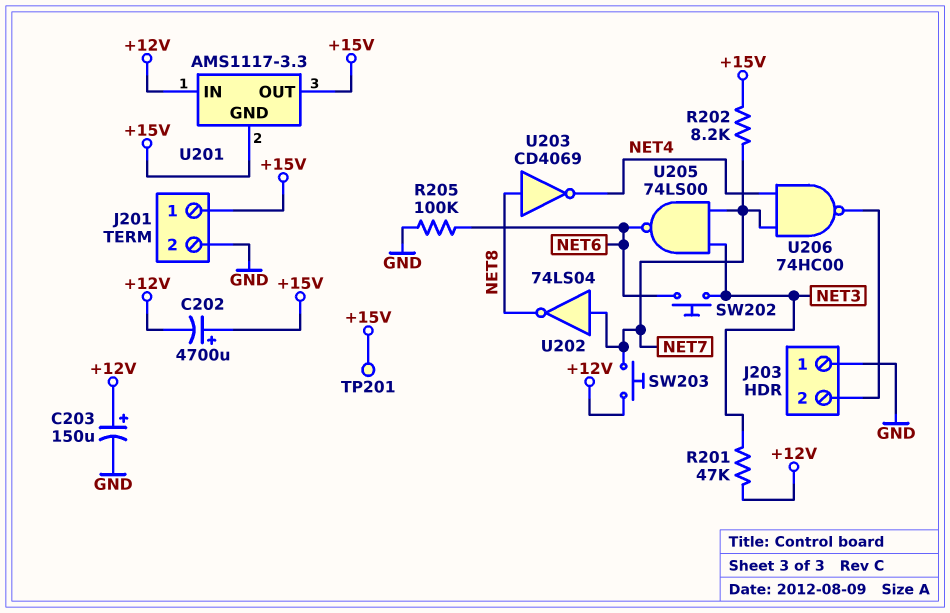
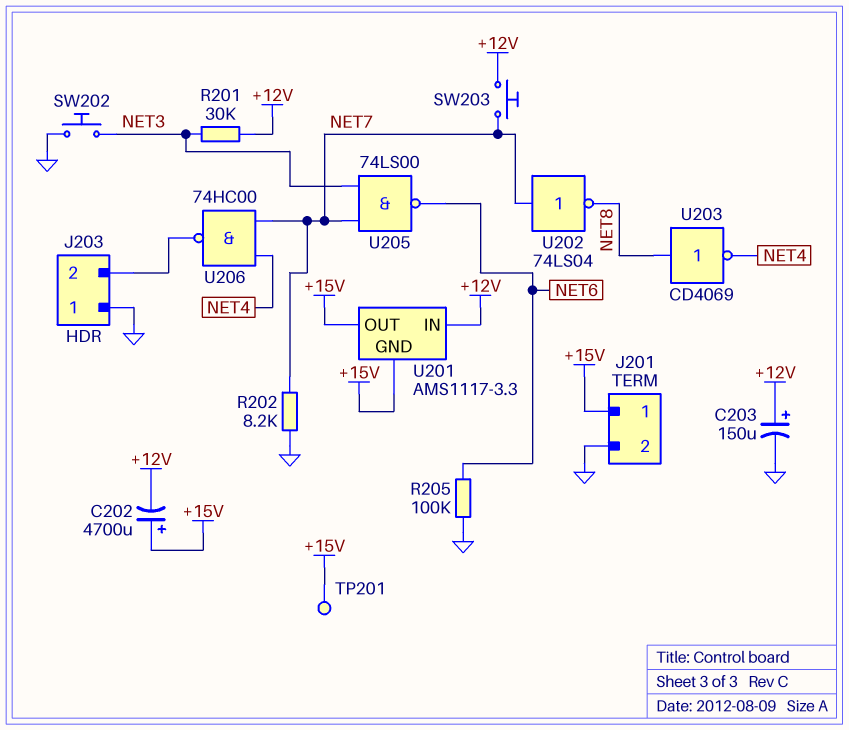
R201: 47k (+12V, NET3) -> 30k (+12V, NET3)
R202: 8.2k (+15V, NET7) -> 8.2k (GND, NET7)
SW202: button (NET3, NET6) -> button (GND, NET3)

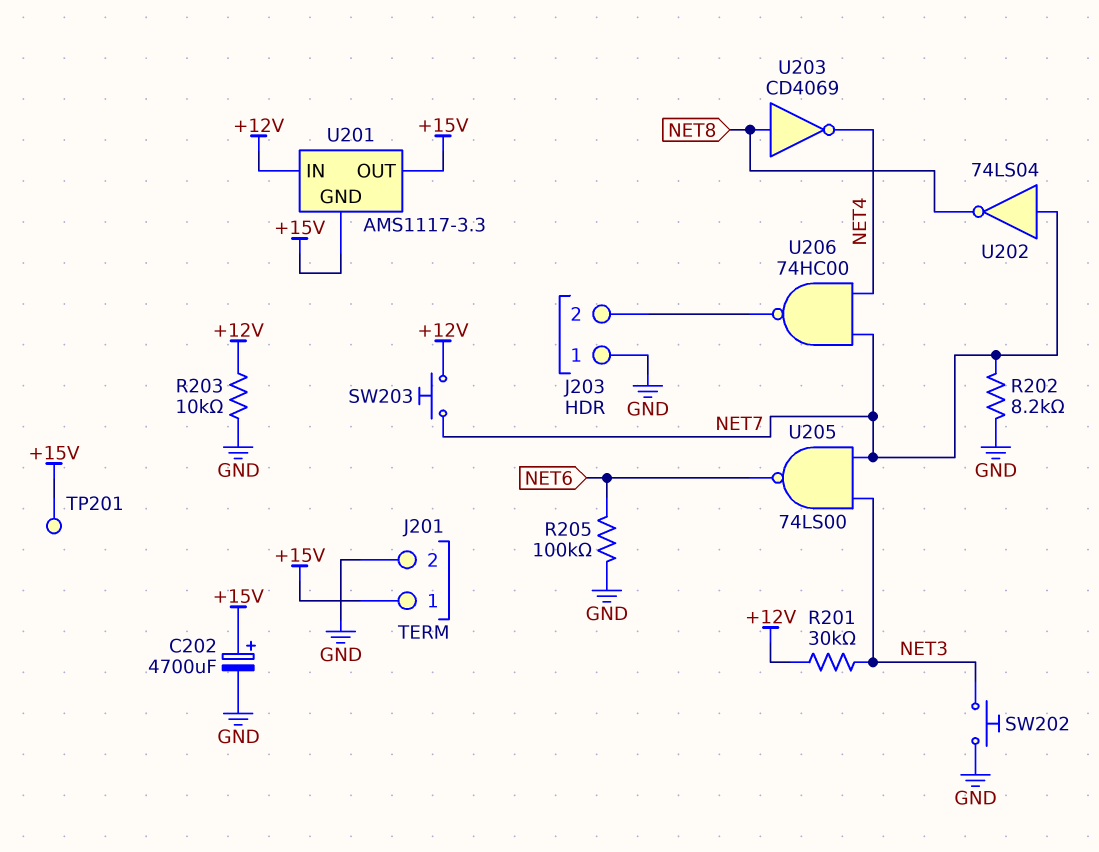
C202: 4700uF (plus +15V, minus +12V) -> 4700uF (plus +15V, minus GND)
C203: 150uF (plus +12V, minus GND) -> none
R203: none -> 10k (+12V, GND)

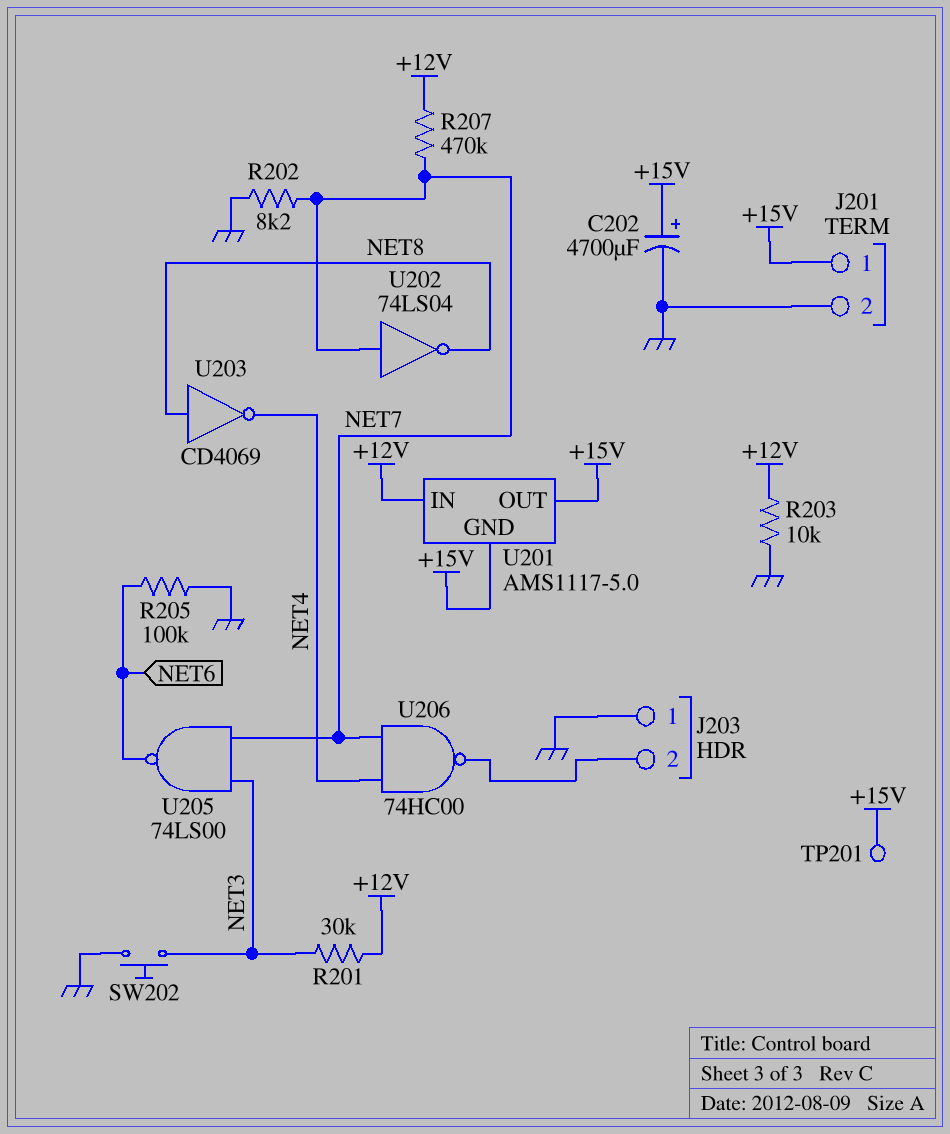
R207: none -> 470k (+12V, NET7)
SW203: button (+12V, NET7) -> none
U201: AMS1117-3.3 -> AMS1117-5.0

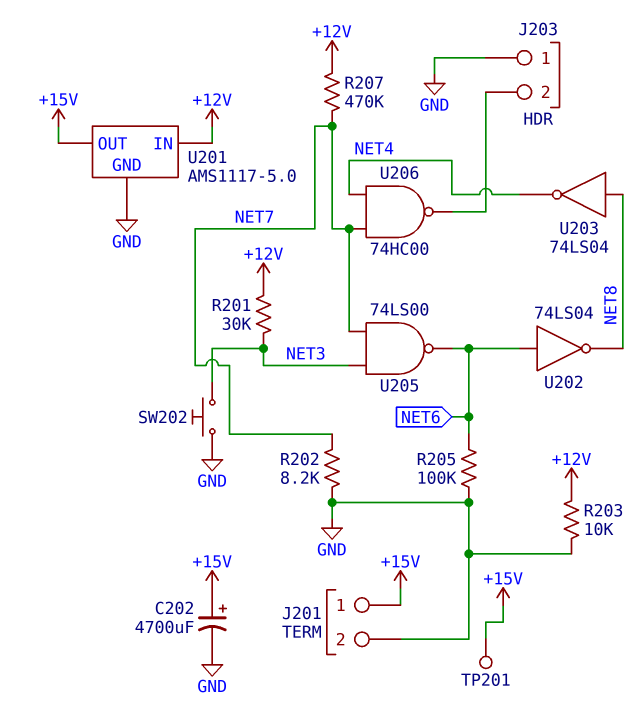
U201 pin GND: +15V -> GND
U202: NOT 74LS04 (in NET7, out NET8) -> NOT 74LS04 (in NET6, out NET8)
U203: NOT CD4069 (in NET8, out NET4) -> NOT 74LS04 (in NET8, out NET4)

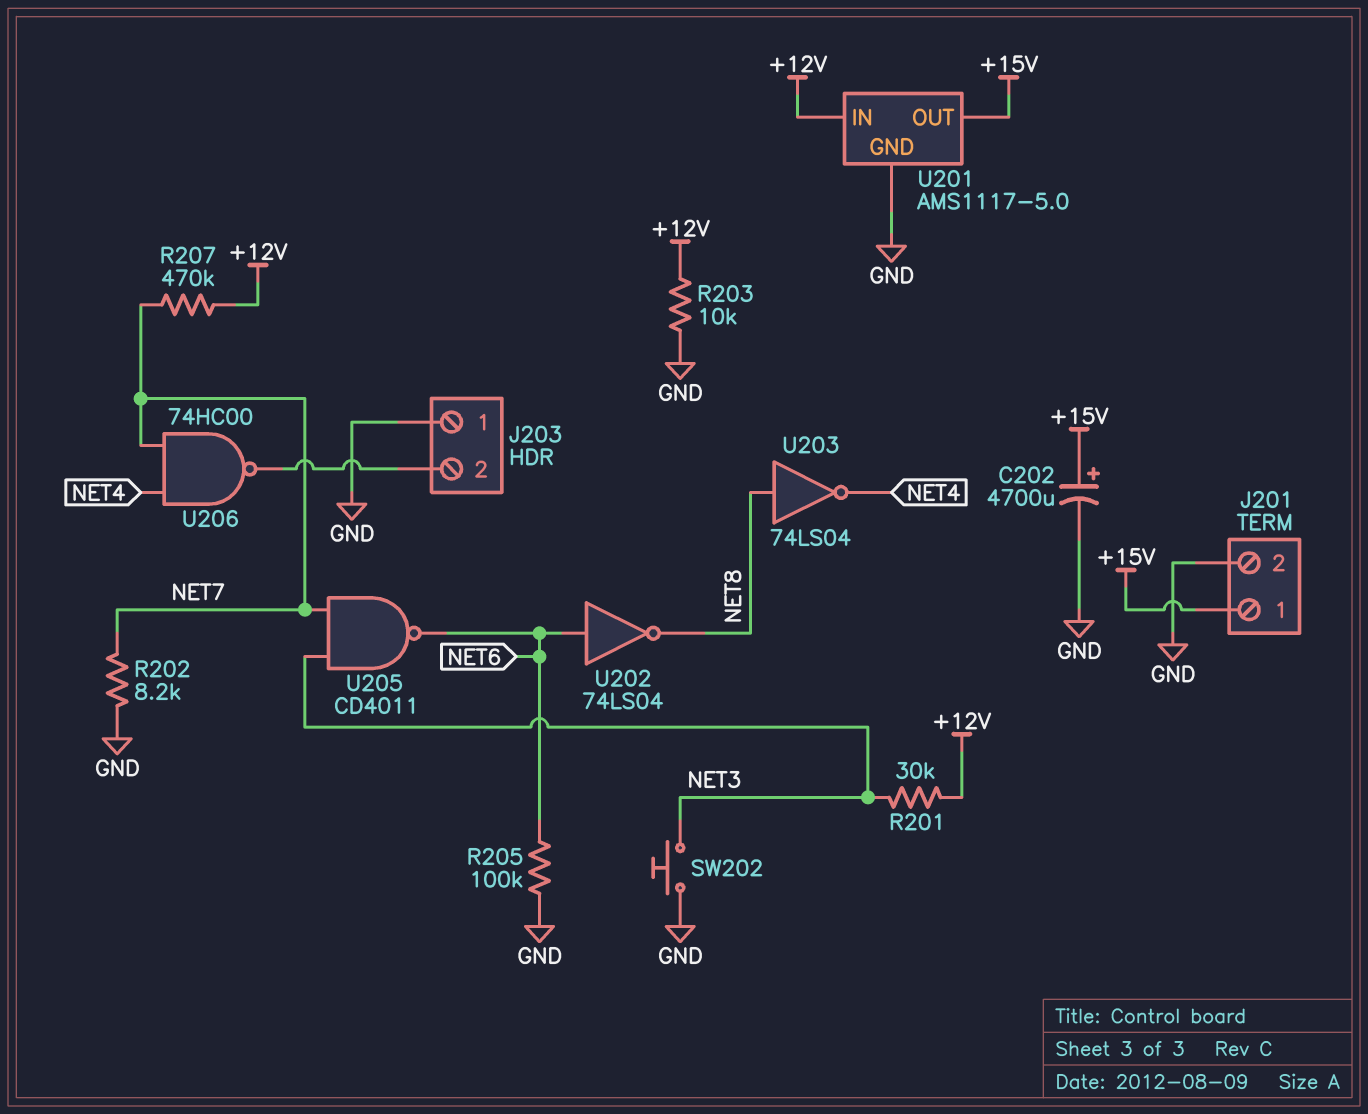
TP201: test point (+15V) -> none
U205: NAND 74LS00 (in NET3, in NET7, out NET6) -> NAND CD4011 (in NET3, in NET7, out NET6)

